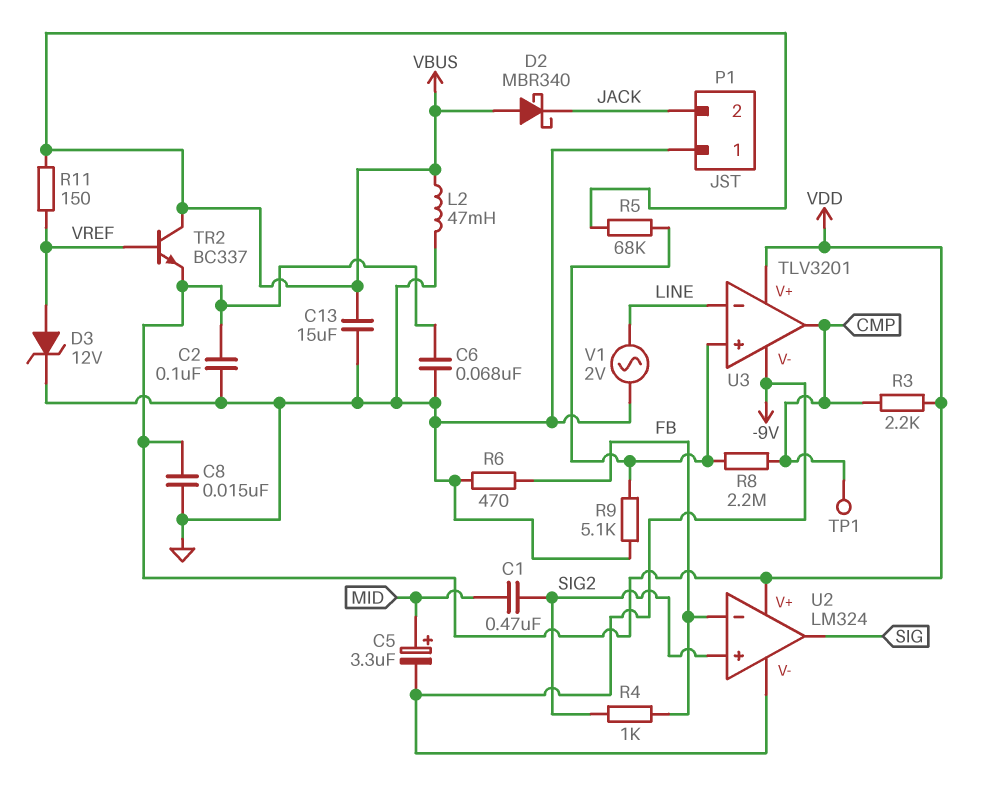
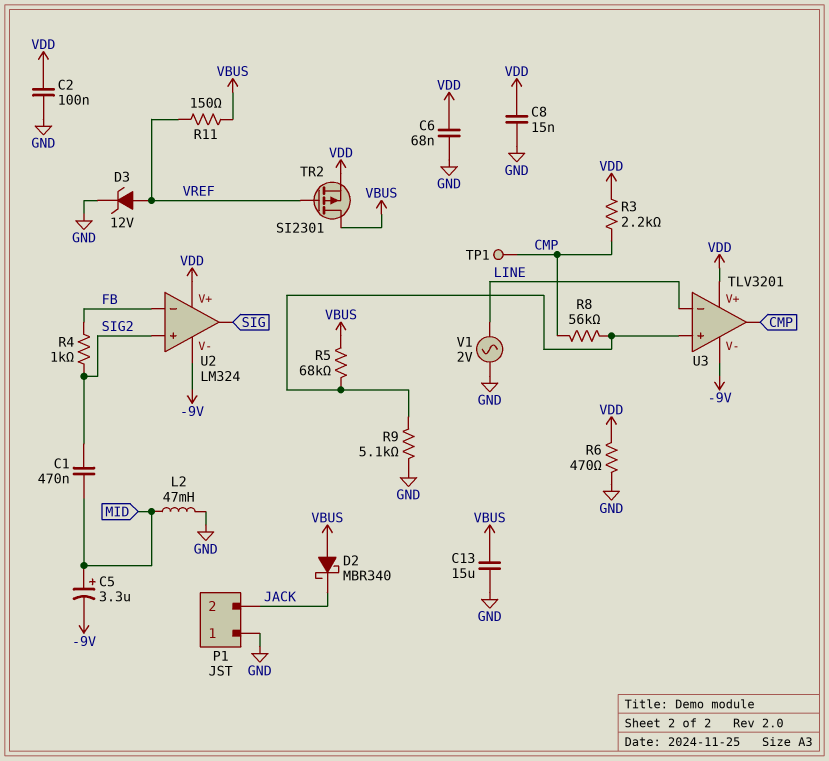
L2: 47mH (GND, VBUS) -> 47mH (GND, MID)
R6: 470 (FB, GND) -> 470 (GND, VDD)
R8: 2.2M (CMP, U3/in+) -> 56k (CMP, U3/in+)
TR2: NPN BC337 (B VREF, C VBUS, E VDD) -> PMOS SI2301 (G VREF, D VBUS, S VDD)

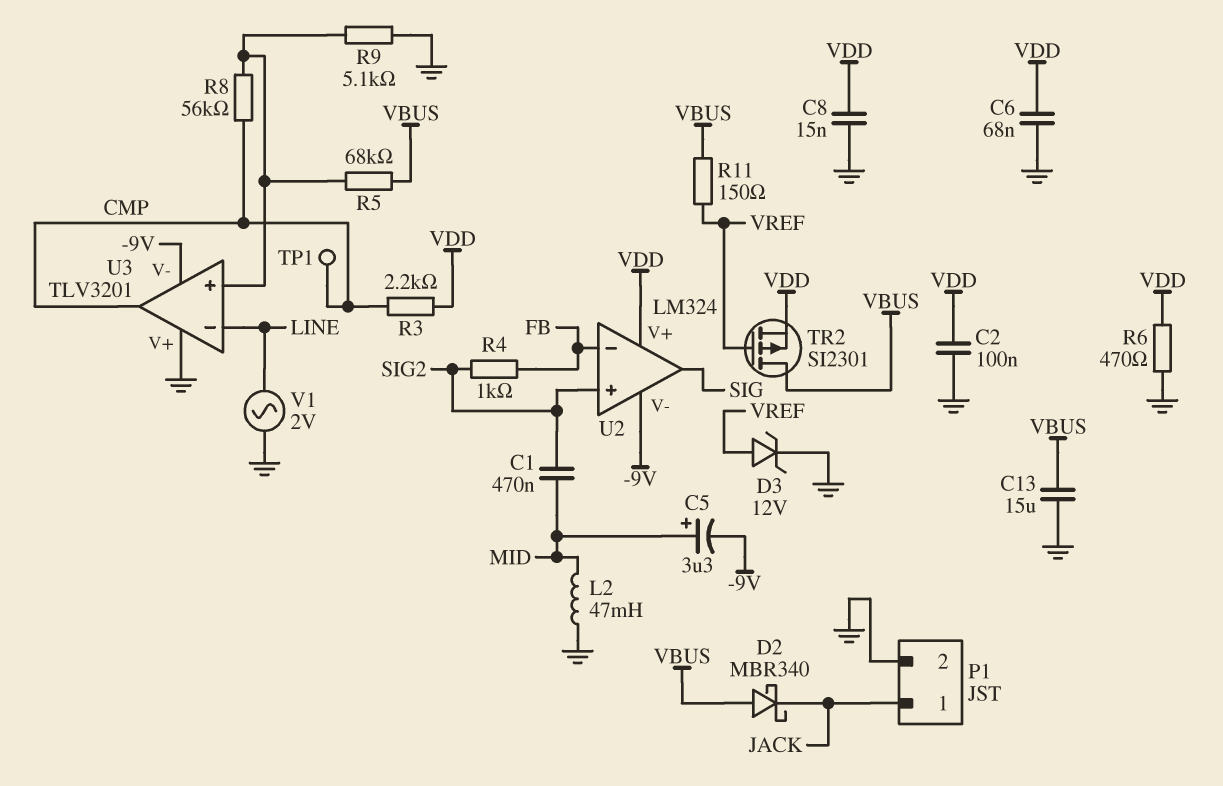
P1 pin 1: GND -> JACK
P1 pin 2: JACK -> GND
U3 pin V+: VDD -> GND

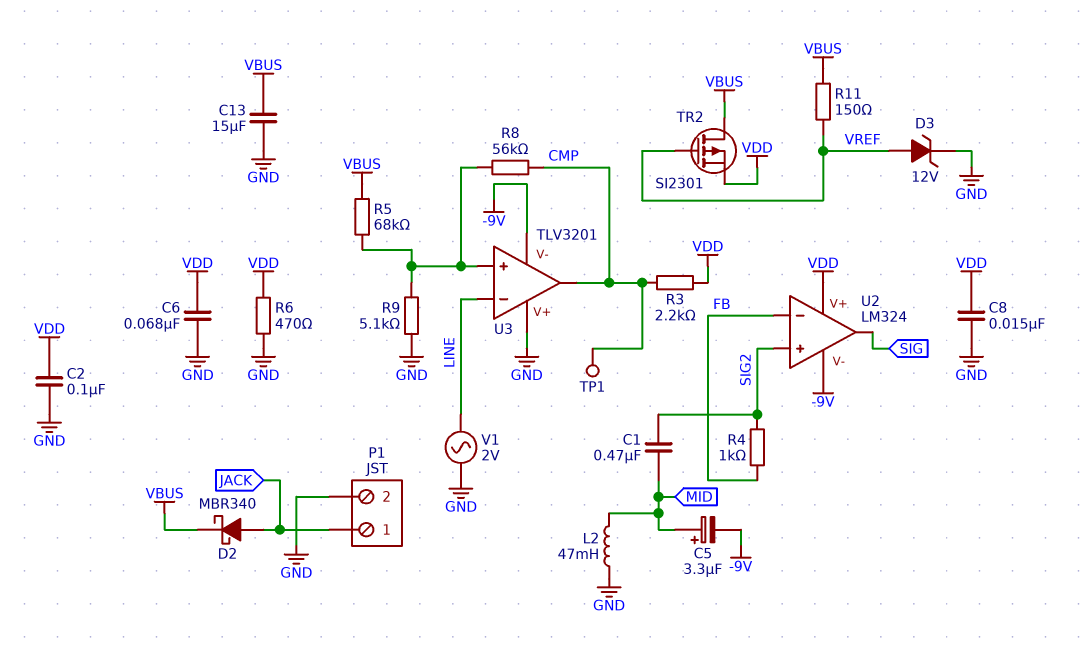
D2: schottky MBR340 (A VBUS, K JACK) -> schottky MBR340 (A JACK, K VBUS)

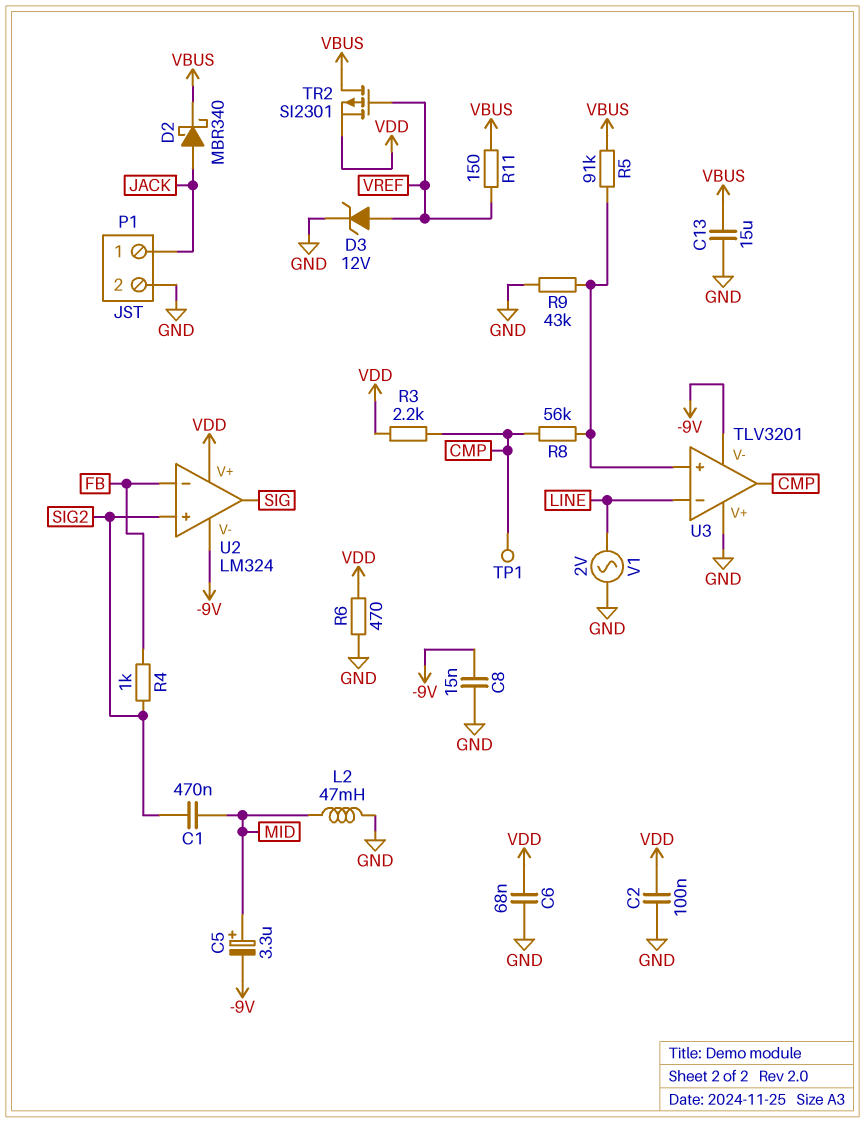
C8: 15nF (GND, VDD) -> 15nF (-9V, GND)
R5: 68k (U3/in+, VBUS) -> 91k (U3/in+, VBUS)
R9: 5.1k (GND, U3/in+) -> 43k (GND, U3/in+)

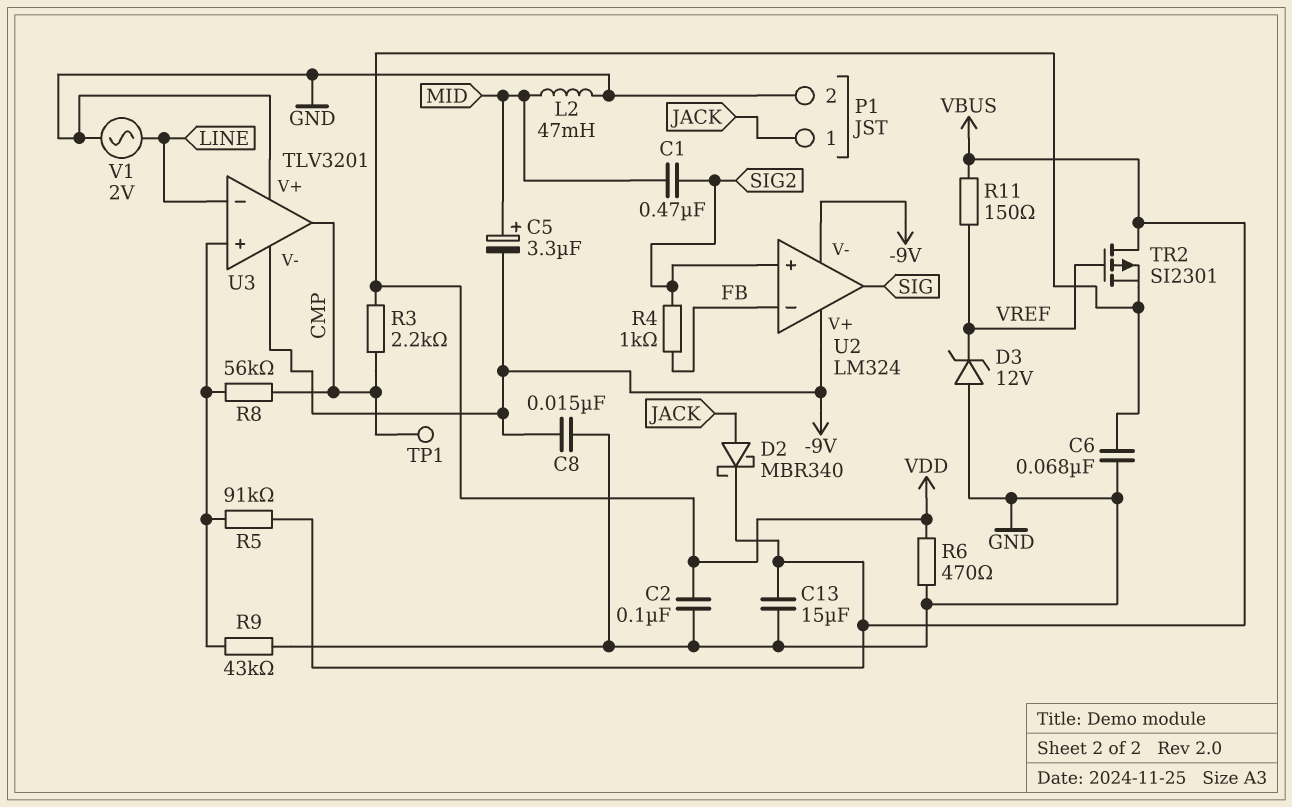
D3: zener 12V (A VREF, K GND) -> zener 12V (A GND, K VREF)
U2 pin V+: VDD -> -9V

